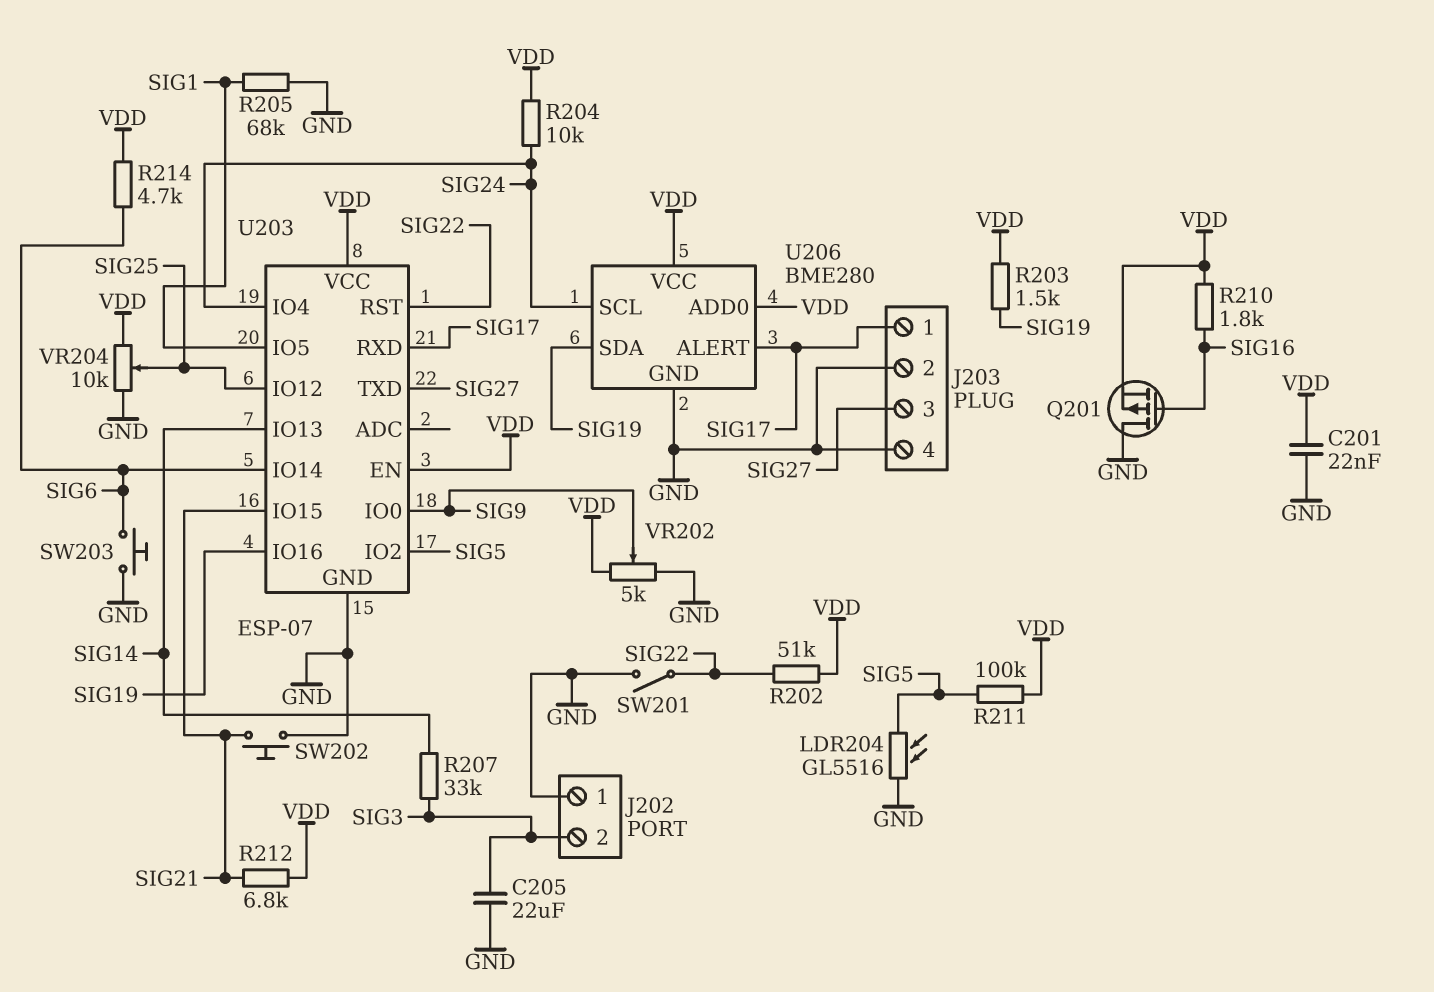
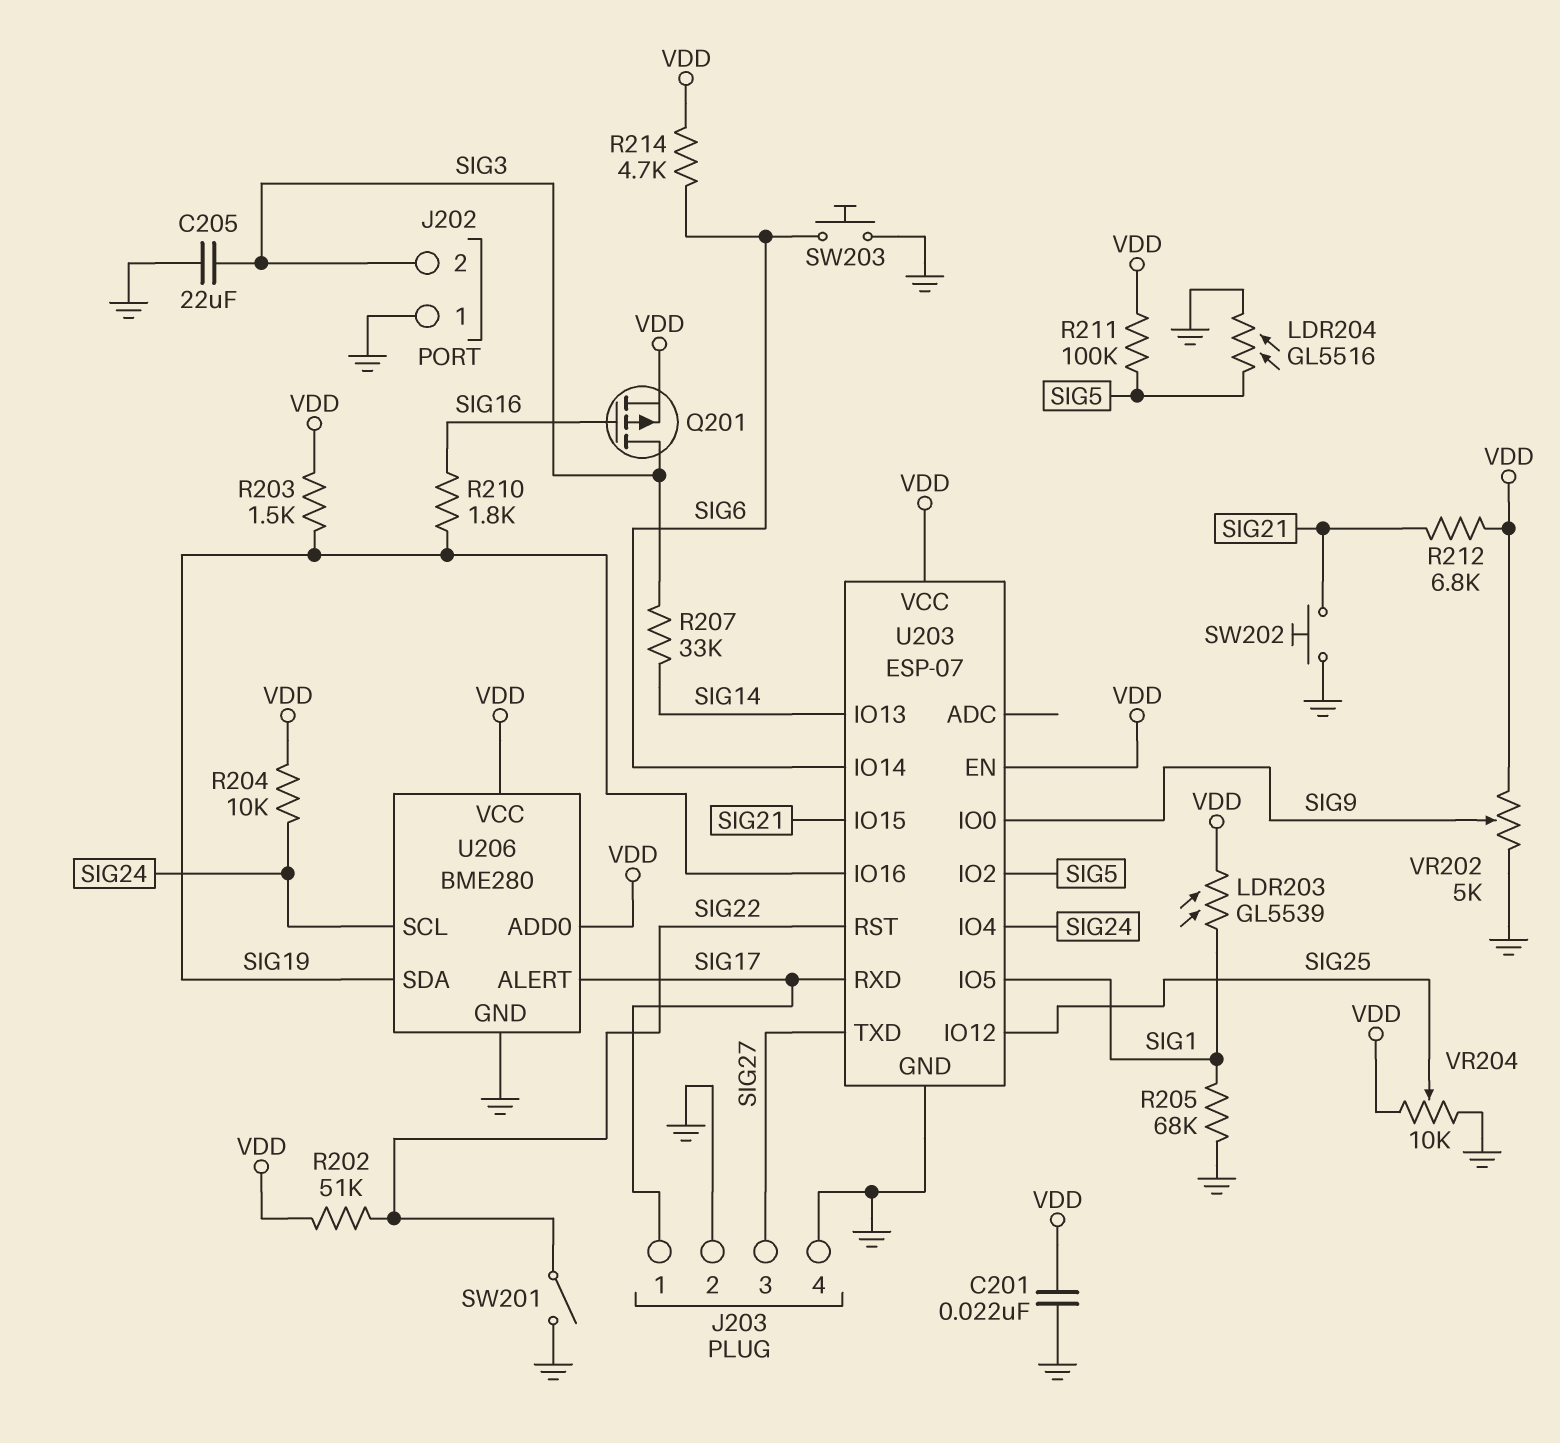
LDR203: none -> GL5539 (SIG1, VDD)
Q201: PMOS (G SIG16, D GND, S VDD) -> PMOS (G SIG16, D SIG3, S VDD)
R210: 1.8k (SIG16, VDD) -> 1.8k (SIG16, SIG19)

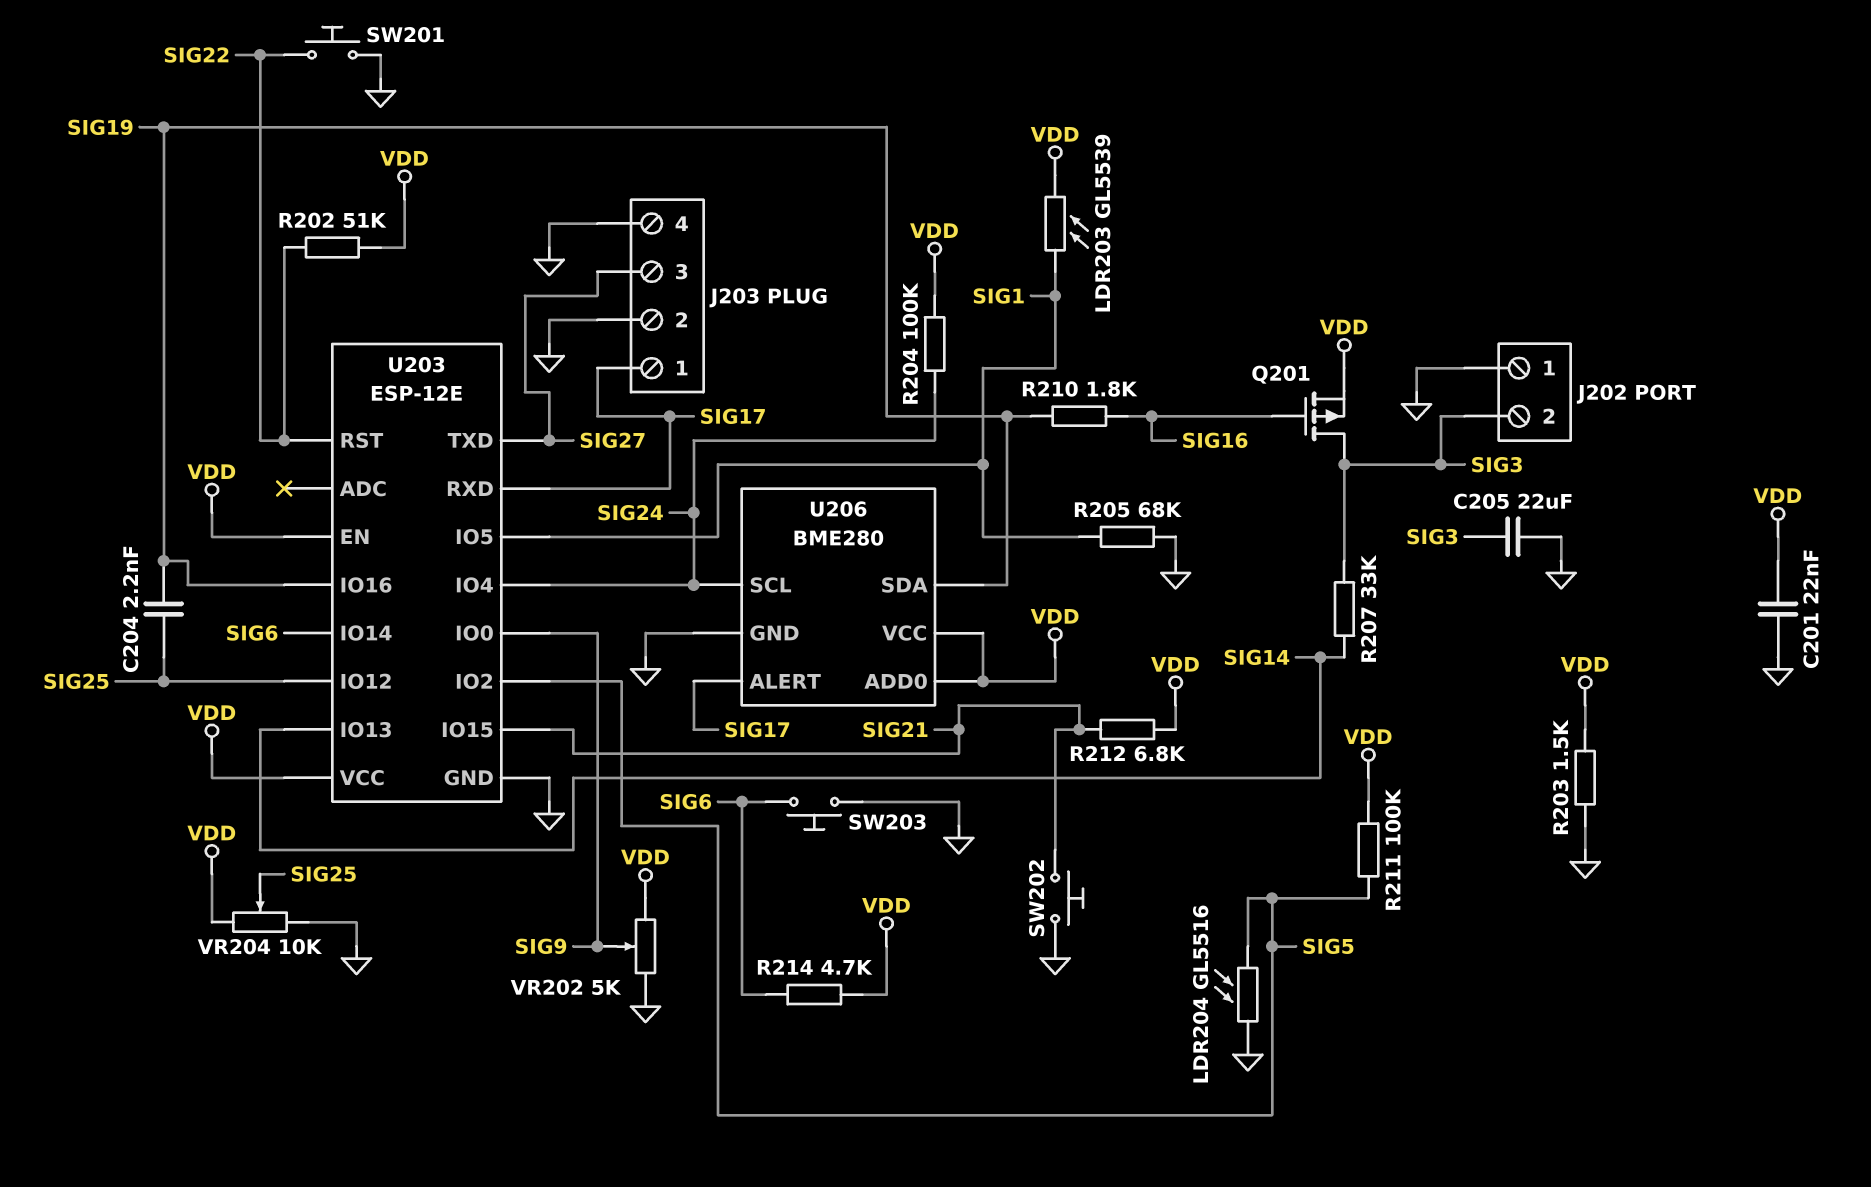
C204: none -> 2.2nF (SIG19, SIG25)
R203: 1.5k (SIG19, VDD) -> 1.5k (GND, VDD)
R204: 10k (SIG24, VDD) -> 100k (SIG24, VDD)
SW201: switch (GND, SIG22) -> button (GND, SIG22)
U203: ESP-07 -> ESP-12E

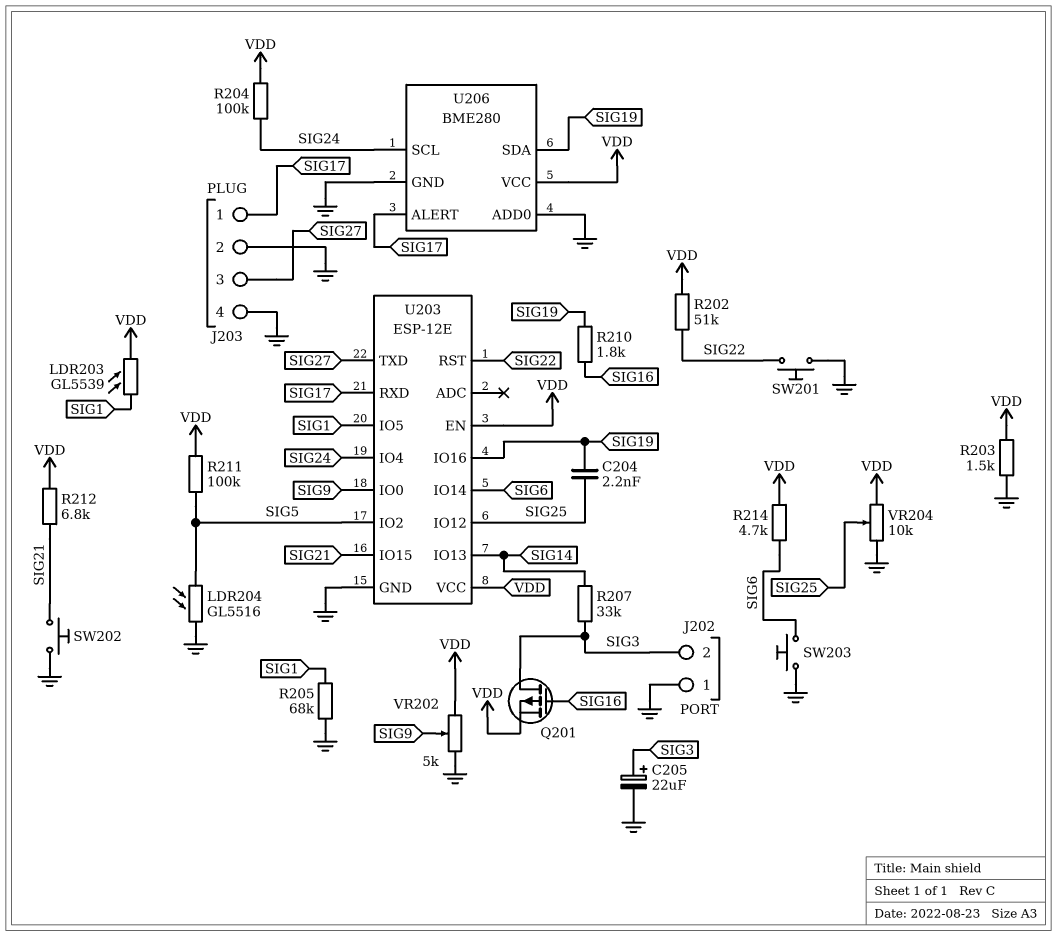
C201: 22nF (GND, VDD) -> none
C205: 22uF (GND, SIG3) -> 22uF (plus SIG3, minus GND)
U206 pin ADD0: VDD -> GND

